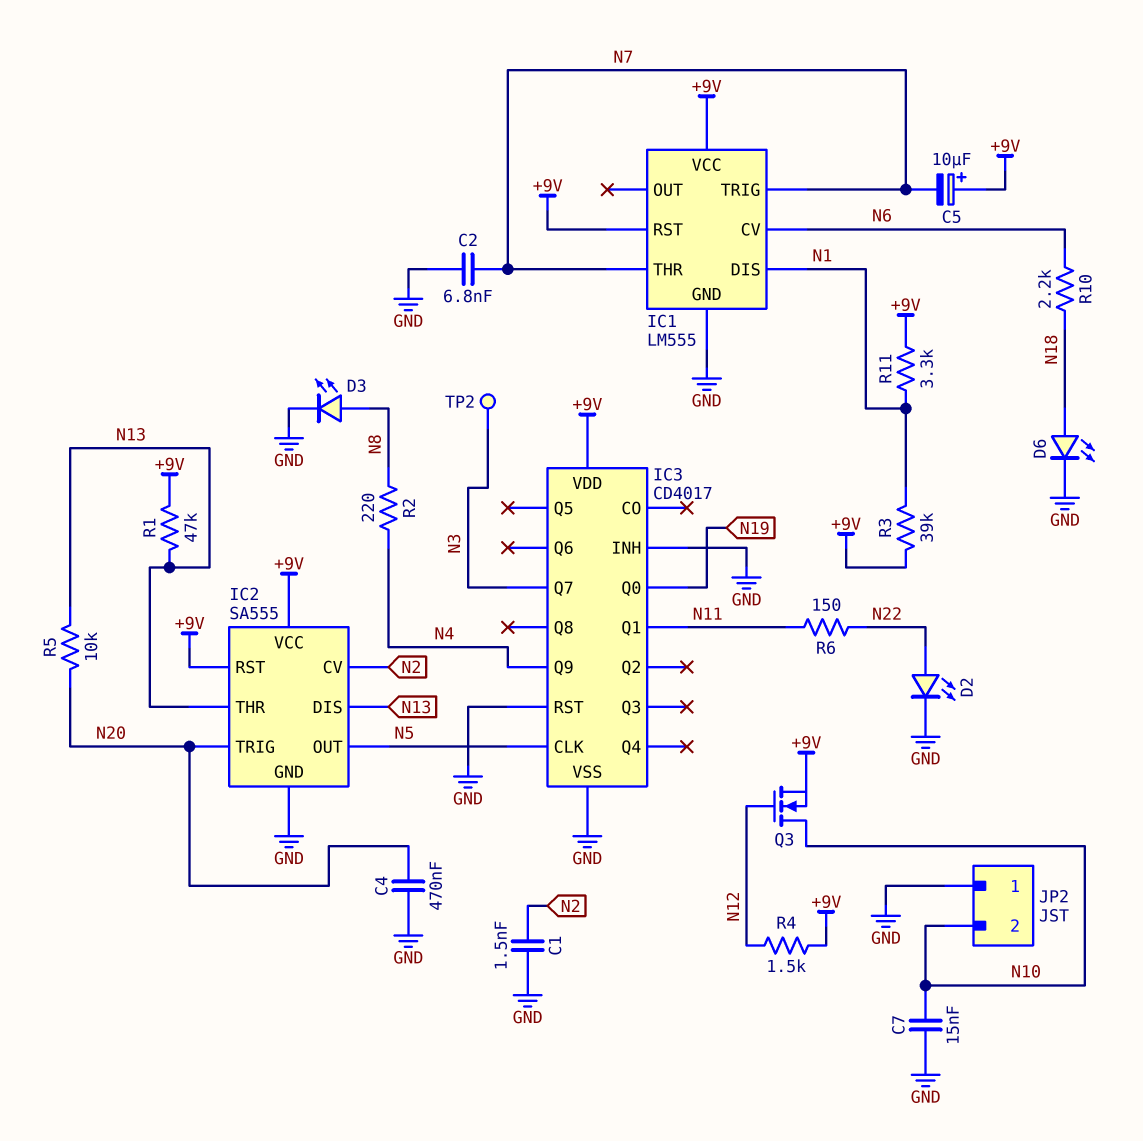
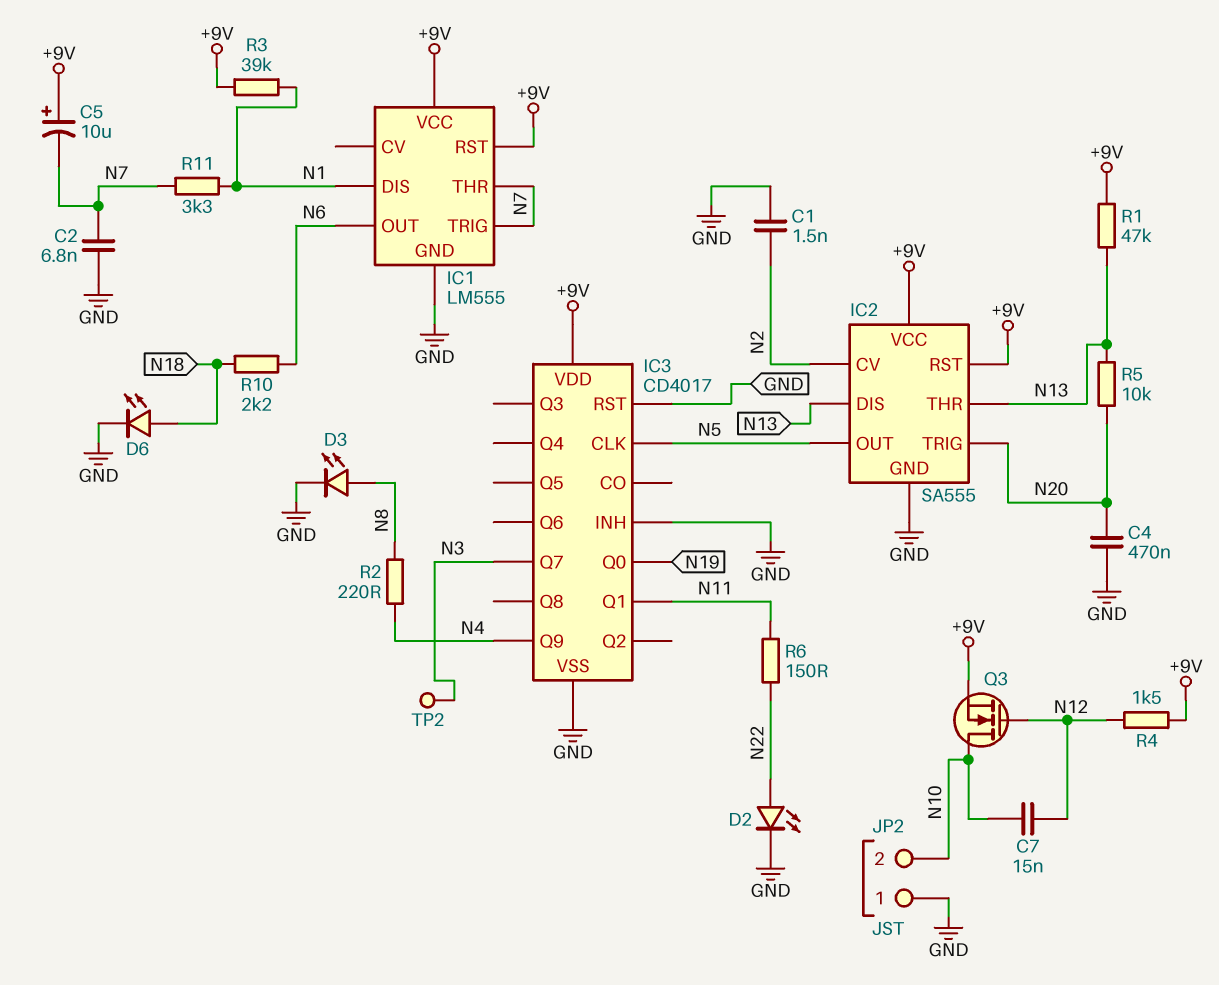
C7: 15nF (GND, N10) -> 15nF (N10, N12)
IC1 pin CV: N6 -> none
IC1 pin OUT: none -> N6
R11: 3.3k (+9V, N1) -> 3.3k (N1, N7)

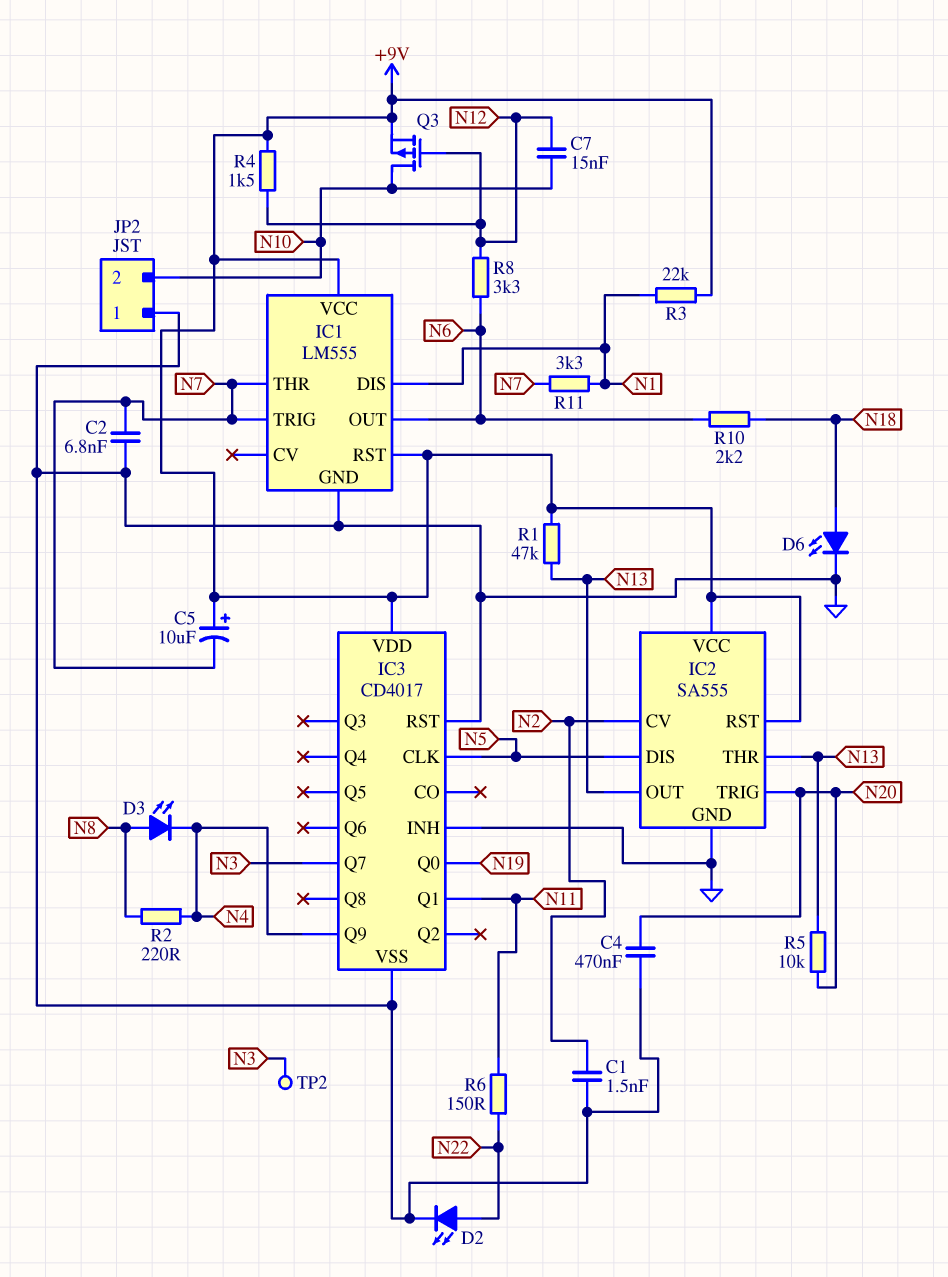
D3: LED (A N8, K GND) -> LED (A N8, K N4)
IC2 pin DIS: N13 -> N5
IC2 pin OUT: N5 -> N13
Q3: NMOS (G N12, D N10, S +9V) -> PMOS (G N12, D N10, S +9V)
R3: 39k (+9V, N1) -> 22k (+9V, N1)
R8: none -> 3.3k (N6, N12)

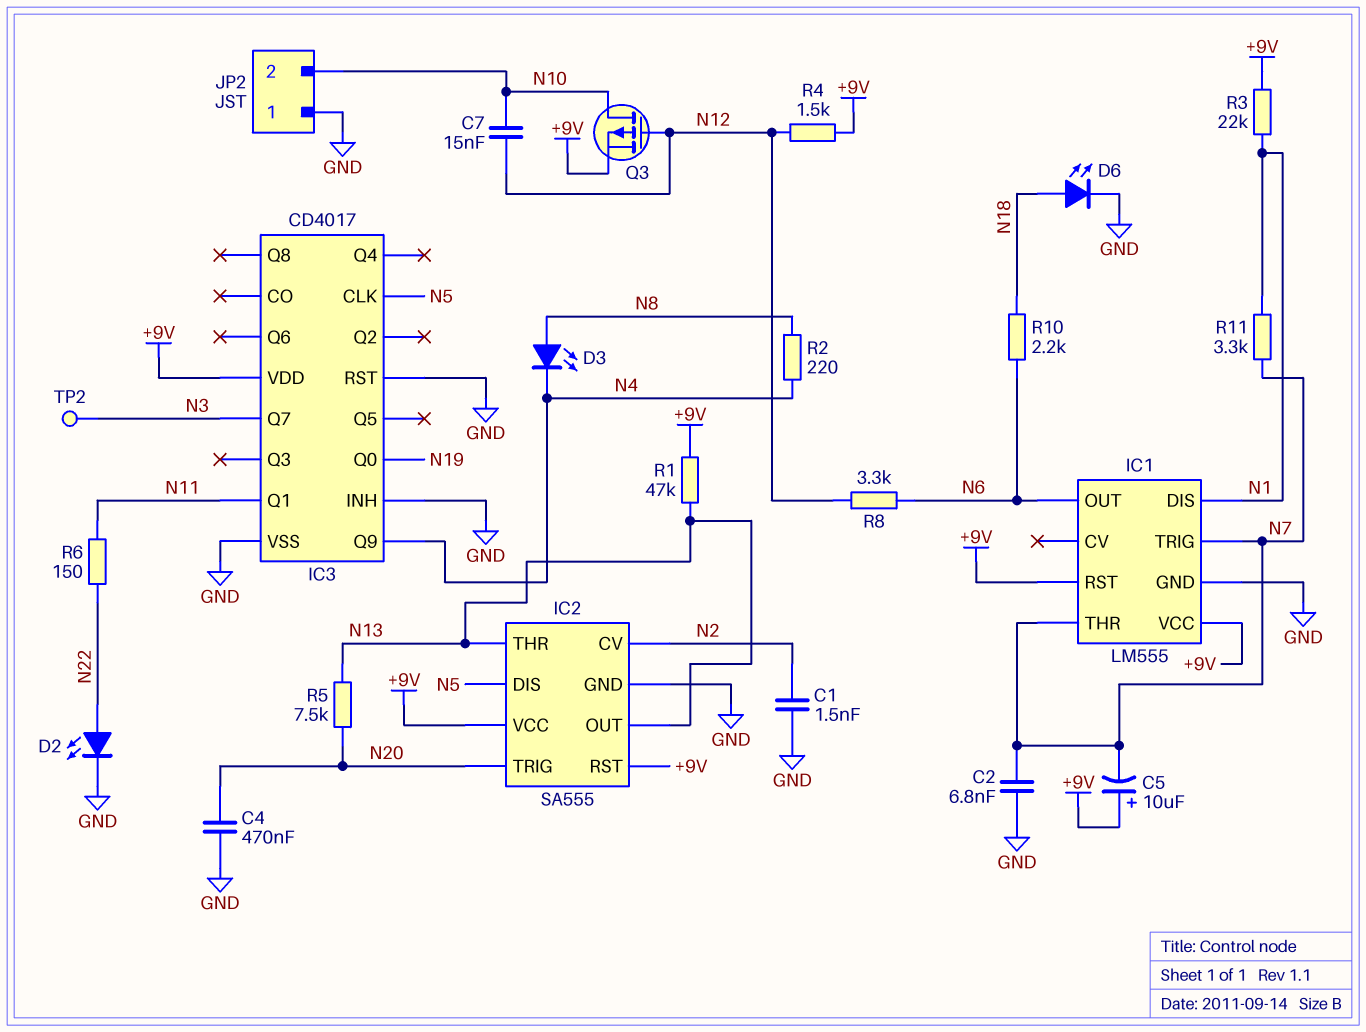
R5: 10k (N13, N20) -> 7.5k (N13, N20)

